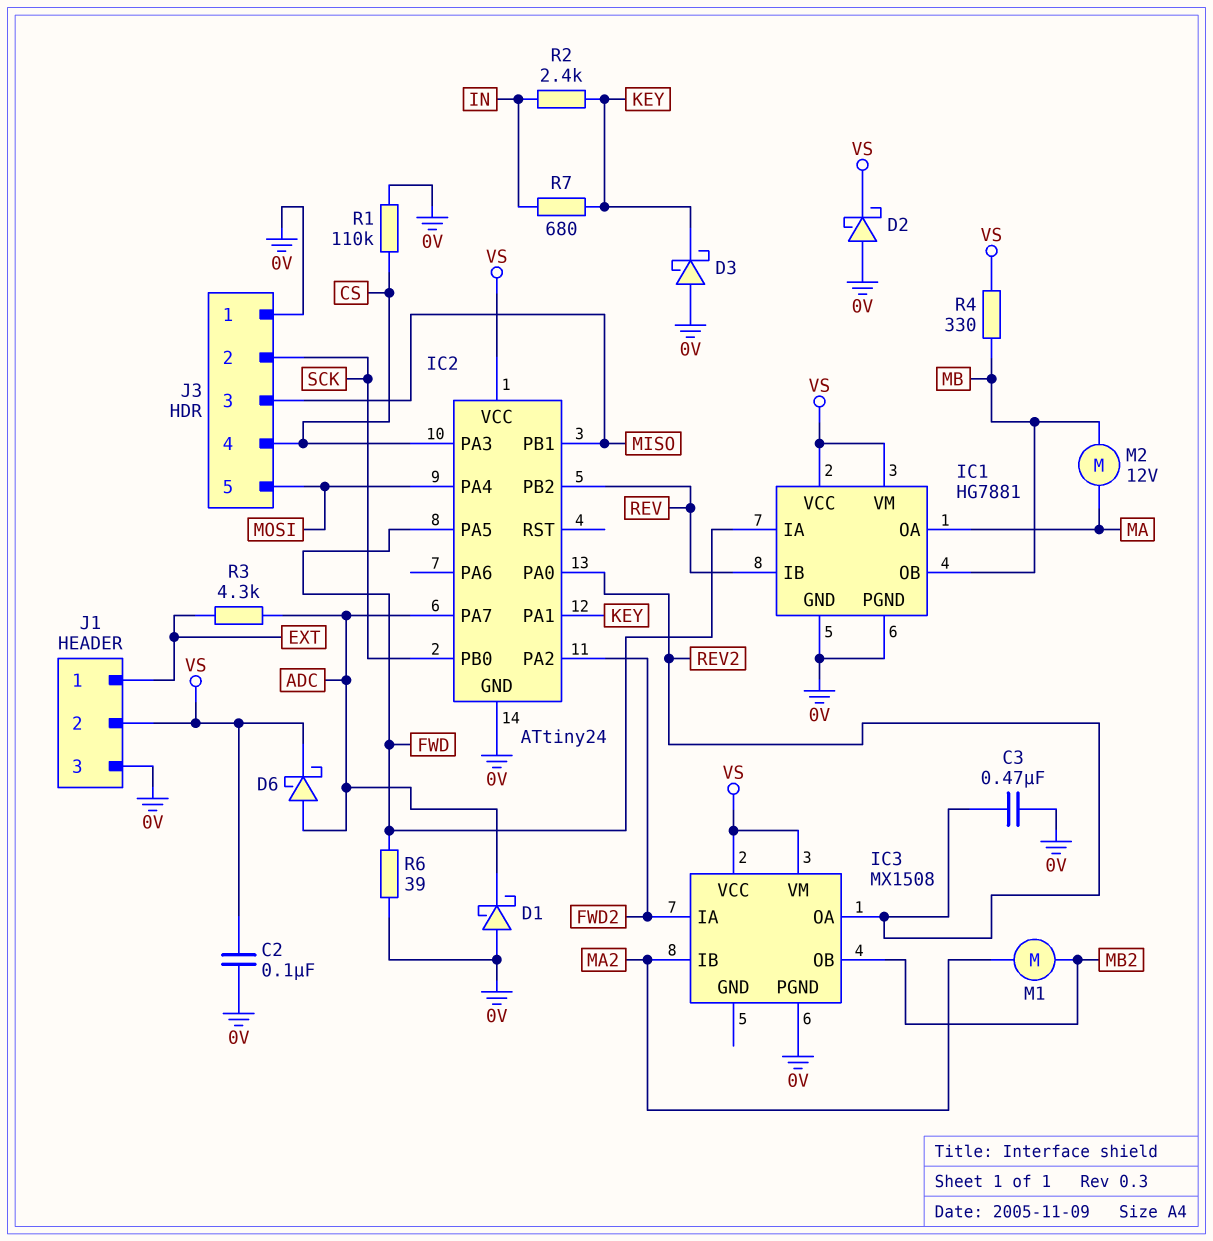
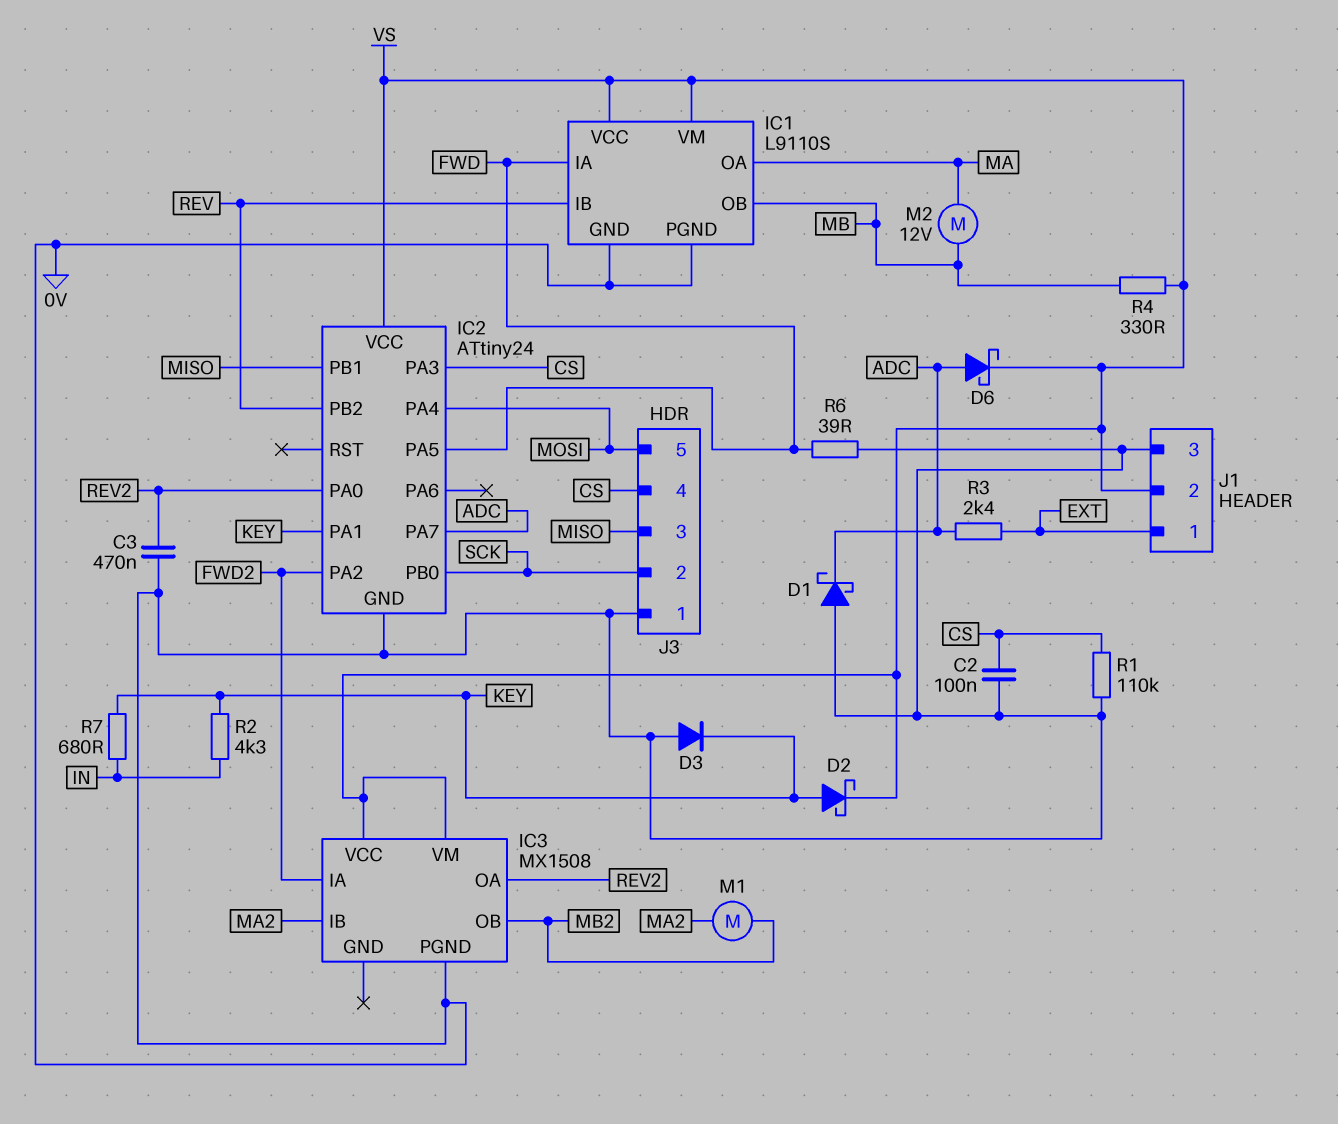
C2: 100nF (0V, VS) -> 100nF (0V, CS)
D2: schottky (A 0V, K VS) -> schottky (A KEY, K VS)
D3: schottky (A 0V, K KEY) -> diode (A 0V, K KEY)
IC1: HG7881 -> L9110S
R2: 2.4k (IN, KEY) -> 4.3k (IN, KEY)
R3: 4.3k (ADC, EXT) -> 2.4k (ADC, EXT)

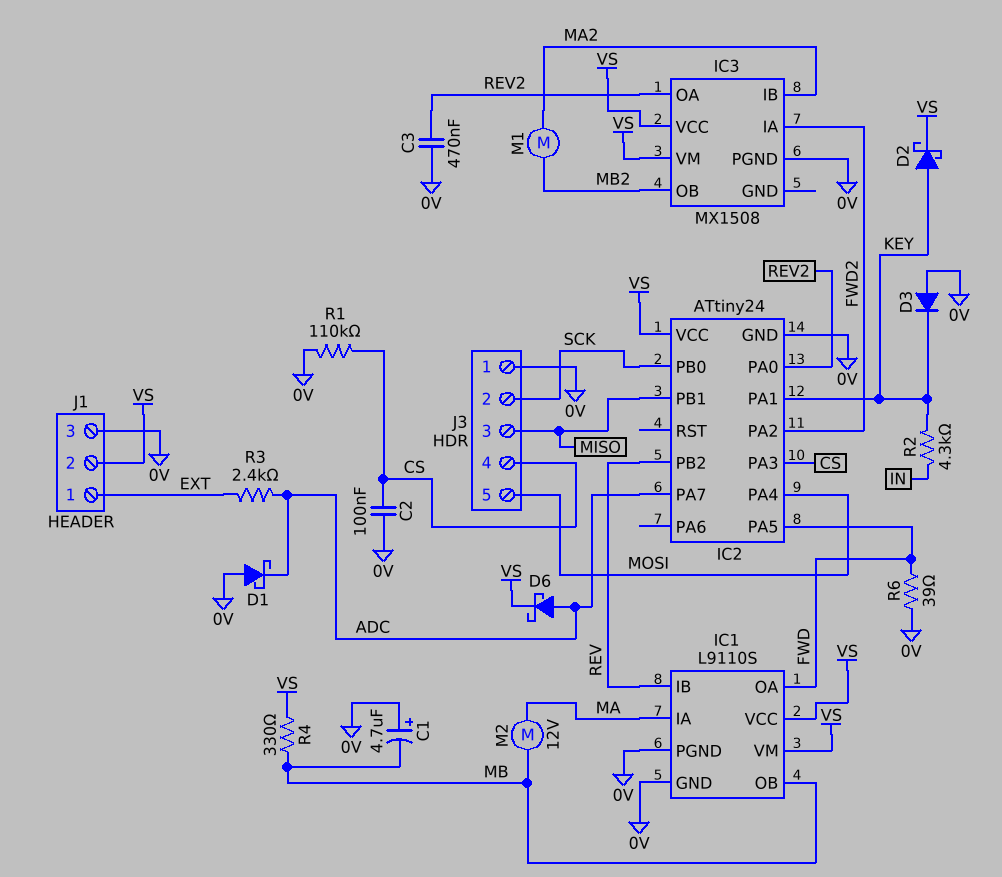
C1: none -> 4.7uF (plus 0V, minus MB)
IC1 pin IA: FWD -> MA
IC1 pin OA: MA -> FWD
R7: 680 (IN, KEY) -> none

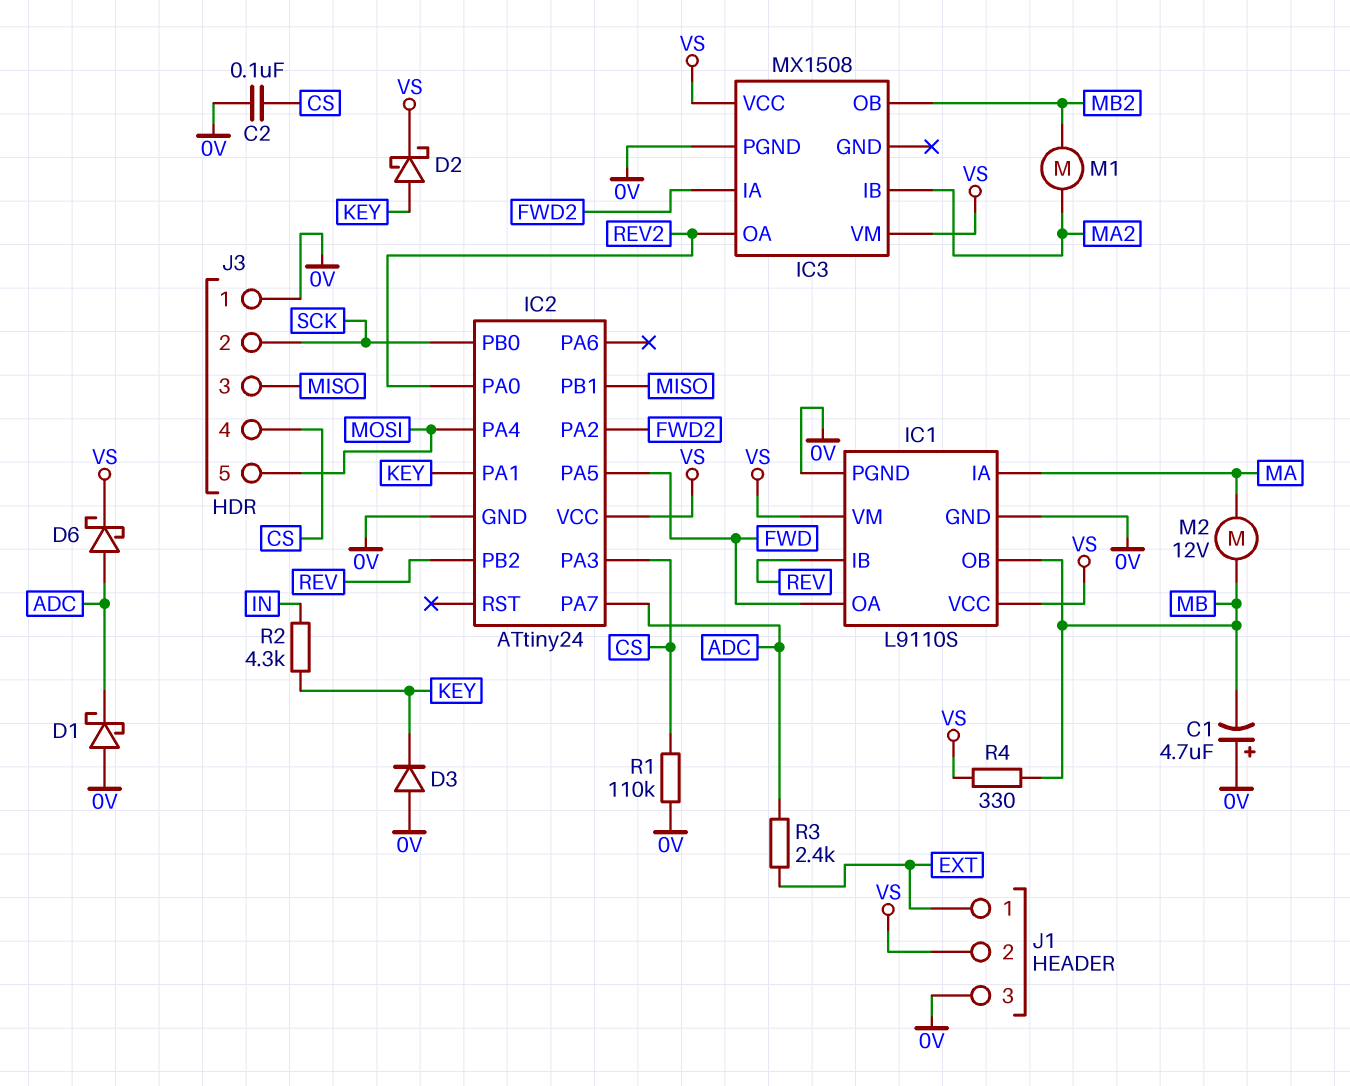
C3: 470nF (0V, REV2) -> none
R6: 39 (0V, FWD) -> none

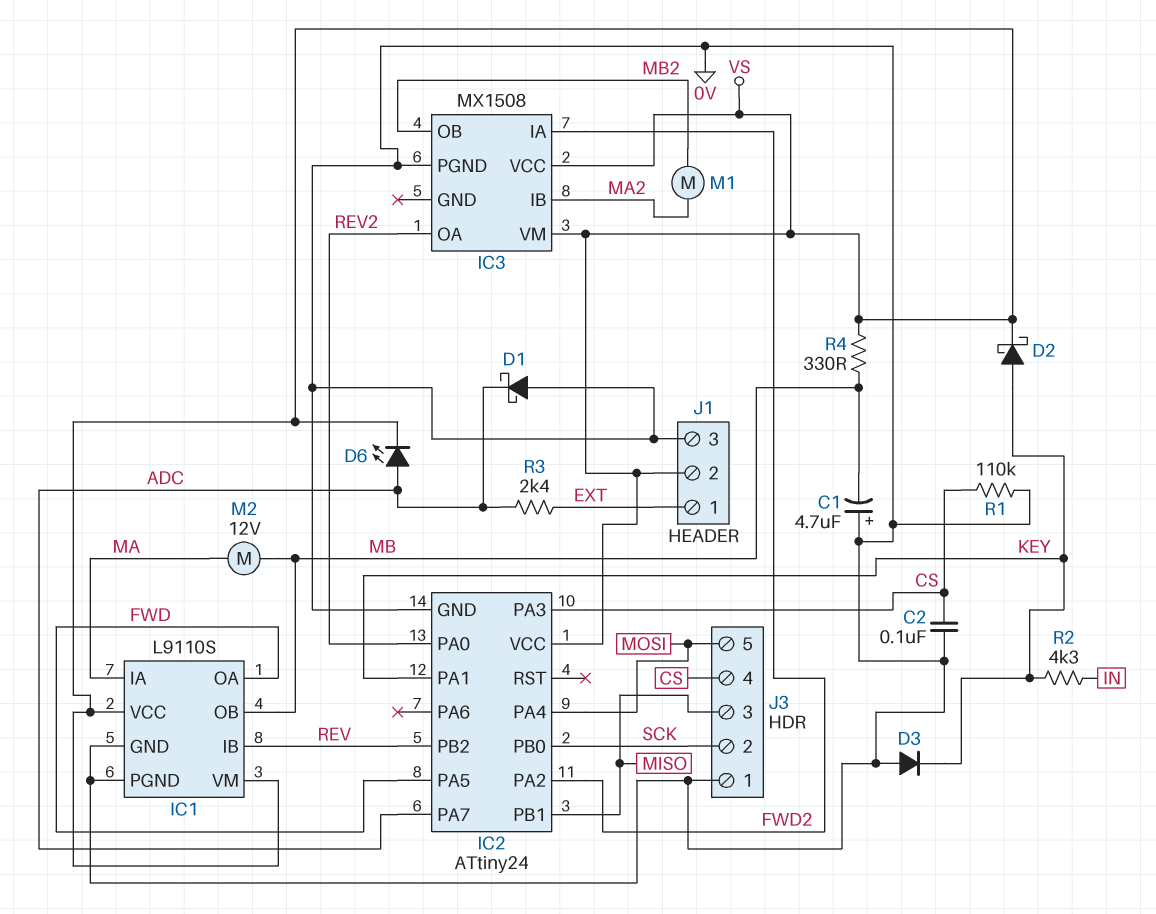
D6: schottky (A ADC, K VS) -> LED (A ADC, K VS)

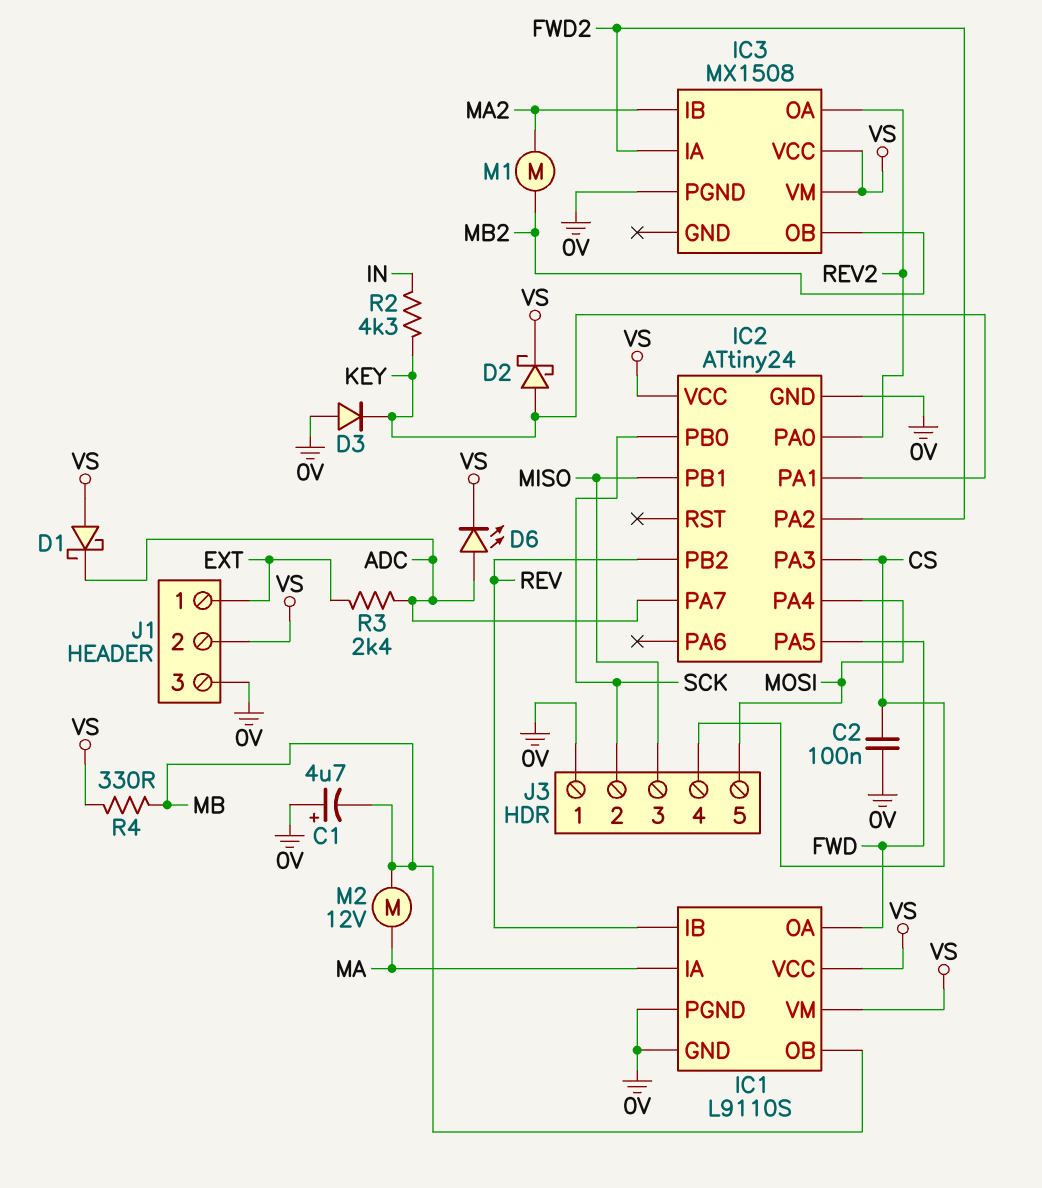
D1: schottky (A 0V, K ADC) -> schottky (A VS, K ADC)
R1: 110k (0V, CS) -> none

